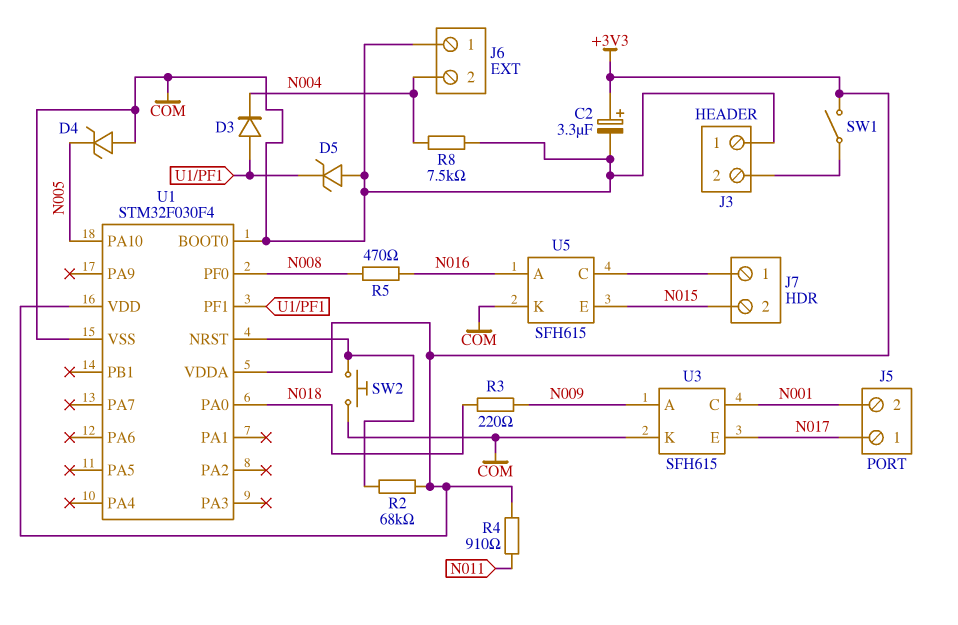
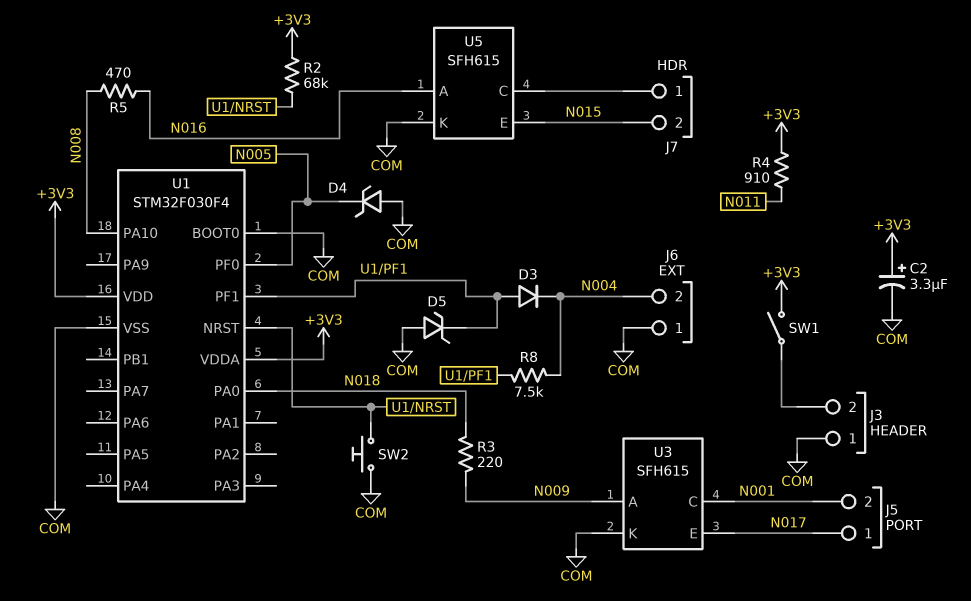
R8: 7.5k (COM, N004) -> 7.5k (N004, U1/PF1)
U1 pin PA10: N005 -> N008
U1 pin PF0: N008 -> N005

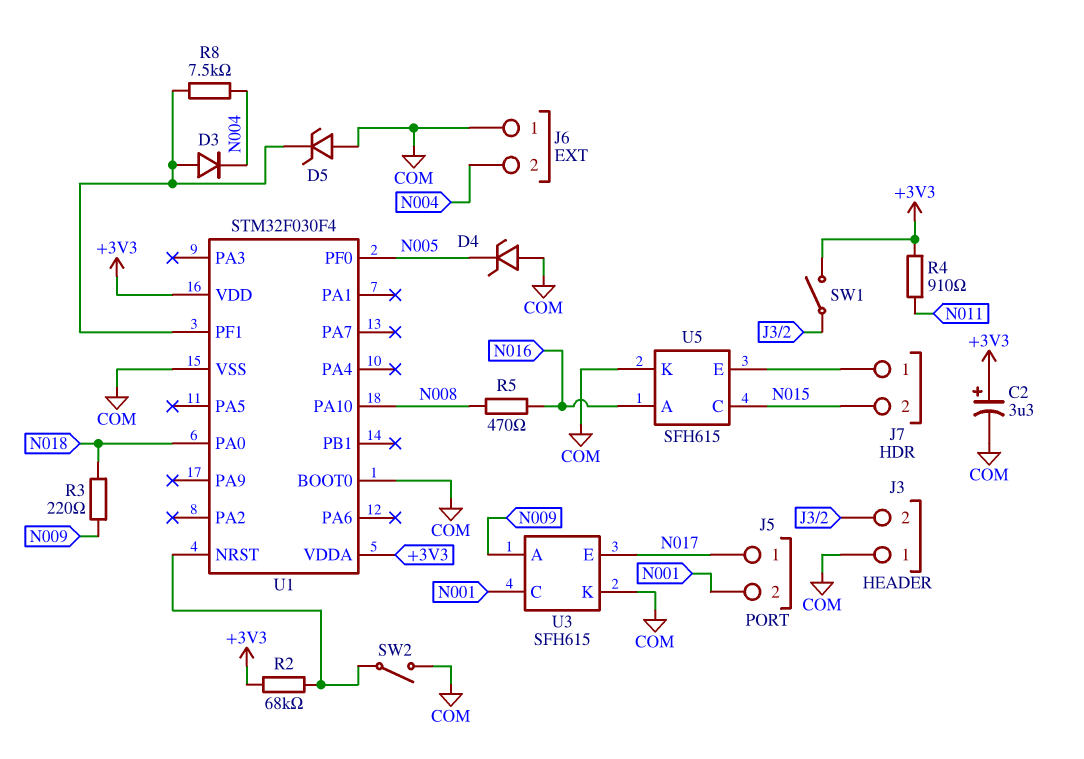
SW2: button (COM, U1/NRST) -> switch (COM, U1/NRST)
U5 pin C: J7/1 -> N015
U5 pin E: N015 -> J7/1

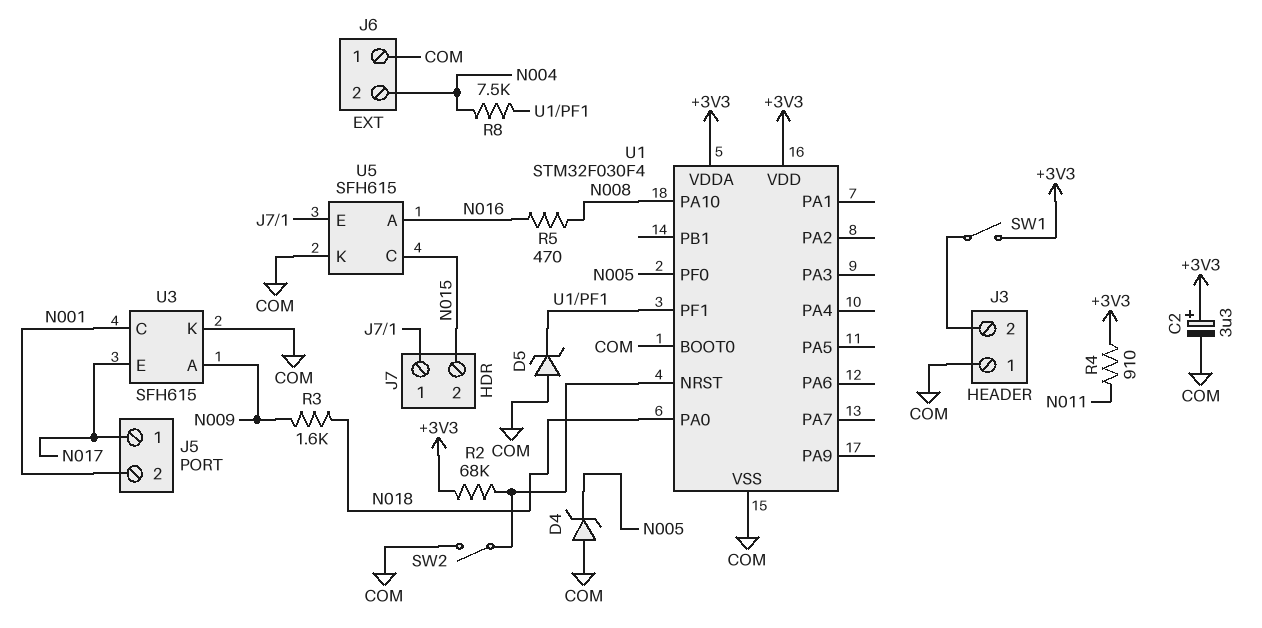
D3: diode (A U1/PF1, K N004) -> none
R3: 220 (N009, N018) -> 1.6k (N009, N018)

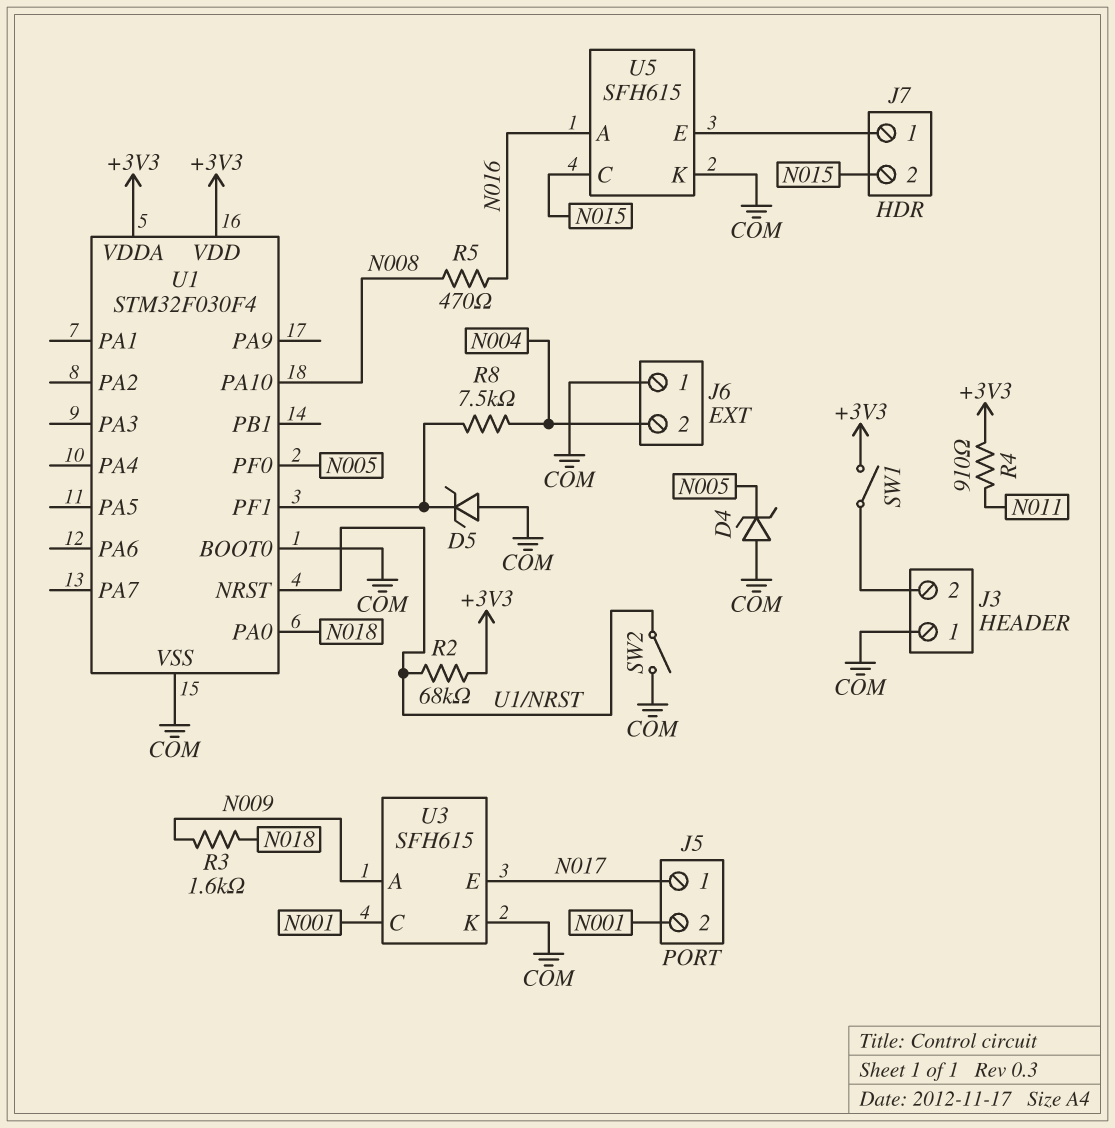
C2: 3.3uF (plus +3V3, minus COM) -> none

